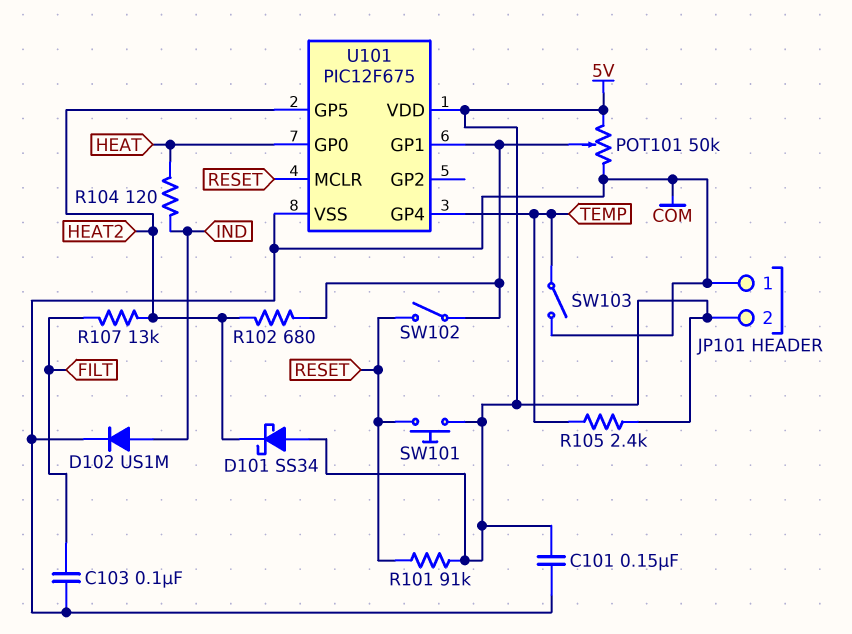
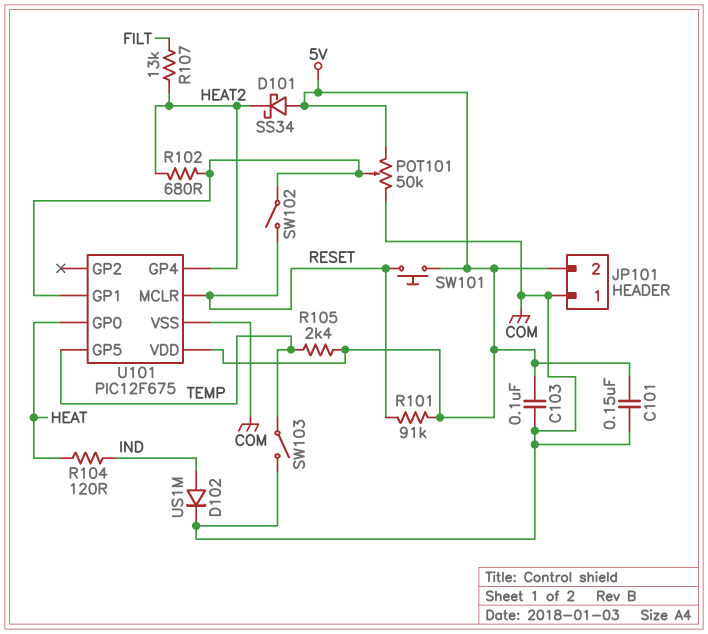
C103: 100nF (COM, FILT) -> 100nF (5V, COM)
U101 pin GP4: TEMP -> HEAT2
U101 pin GP5: HEAT2 -> TEMP

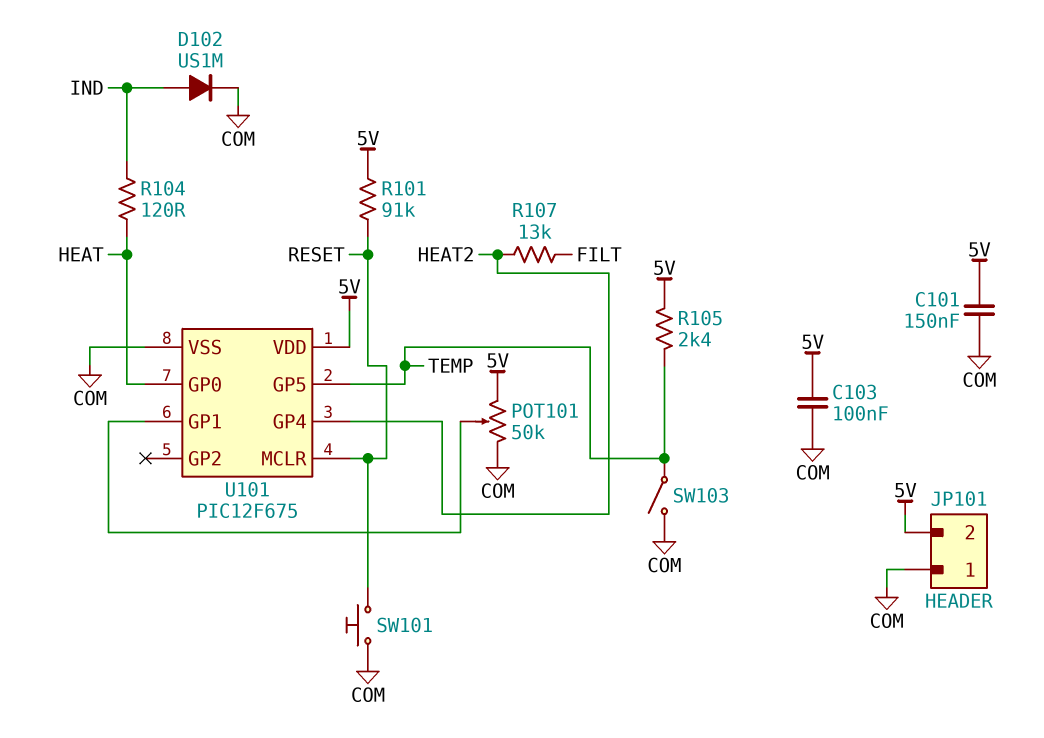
D101: schottky SS34 (A 5V, K HEAT2) -> none
R102: 680 (HEAT2, U101/GP1) -> none
SW101: button (5V, RESET) -> button (COM, RESET)
SW102: switch (RESET, U101/GP1) -> none

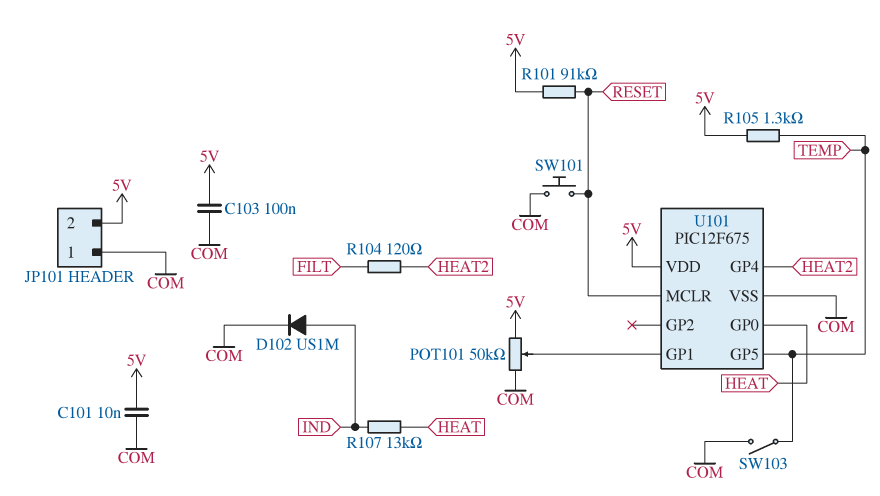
C101: 150nF (5V, COM) -> 10nF (5V, COM)
R104: 120 (HEAT, IND) -> 120 (FILT, HEAT2)
R105: 2.4k (5V, TEMP) -> 1.3k (5V, TEMP)
R107: 13k (FILT, HEAT2) -> 13k (HEAT, IND)

